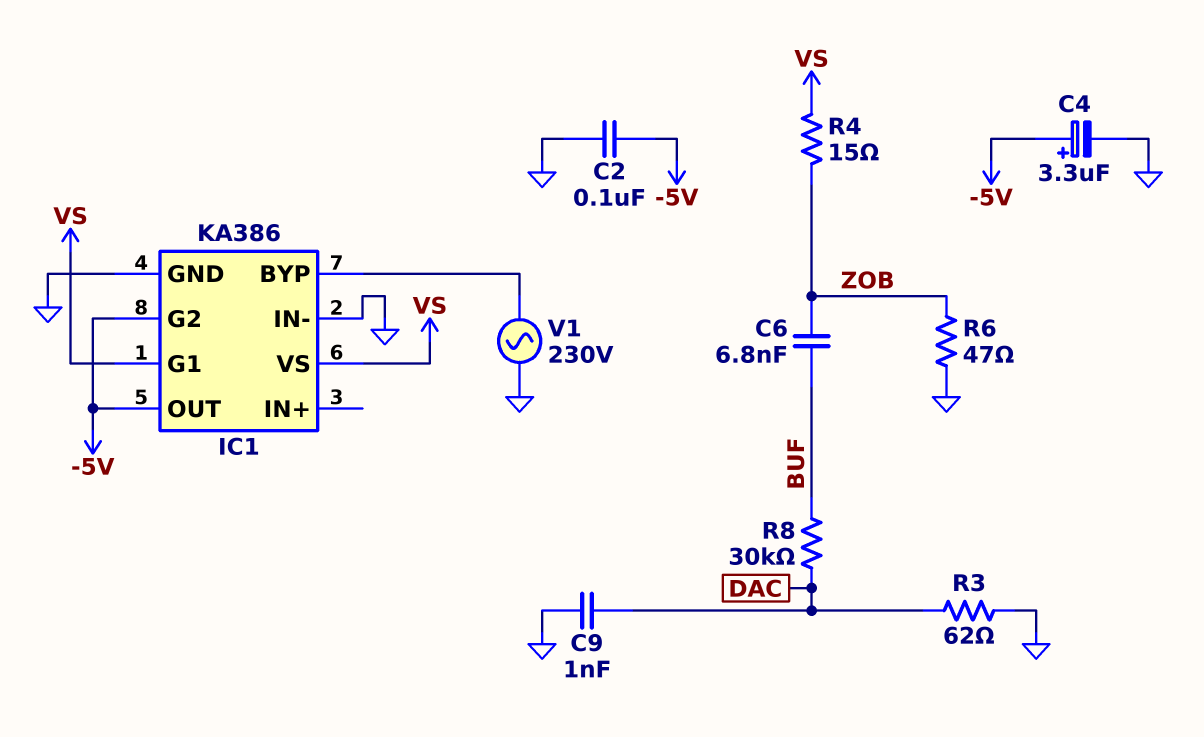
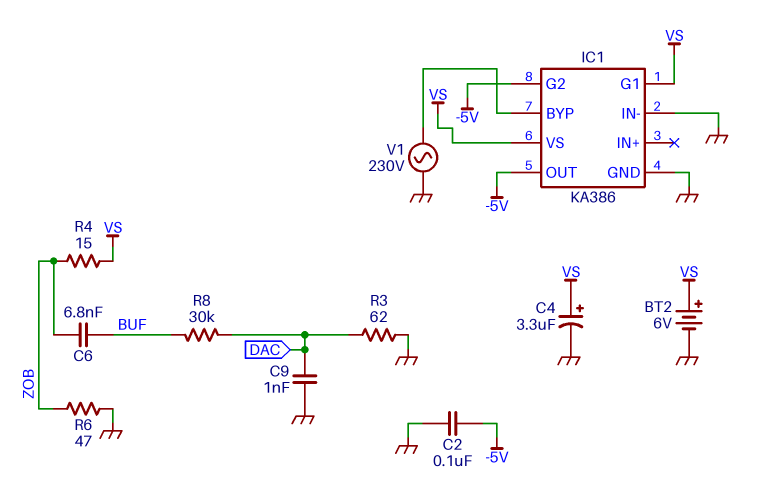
BT2: none -> 6V (plus VS, minus GND)
C4: 3.3uF (plus -5V, minus GND) -> 3.3uF (plus VS, minus GND)

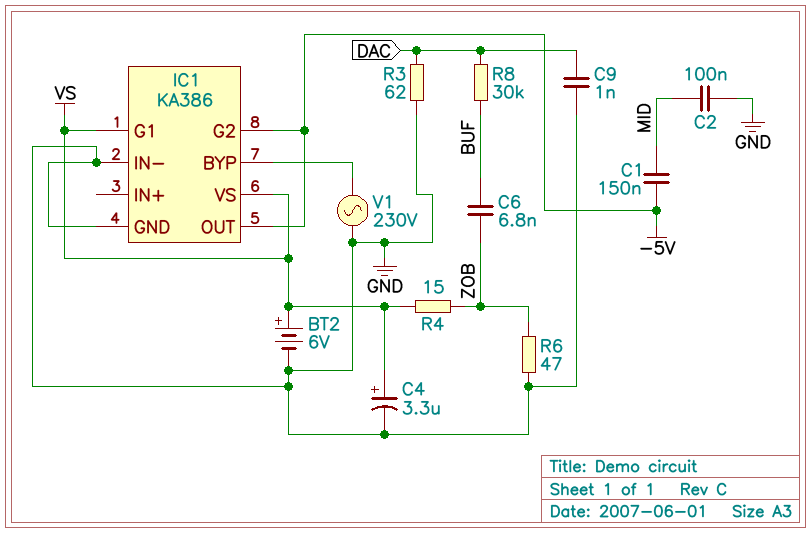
C1: none -> 150nF (-5V, MID)
C2: 100nF (-5V, GND) -> 100nF (GND, MID)

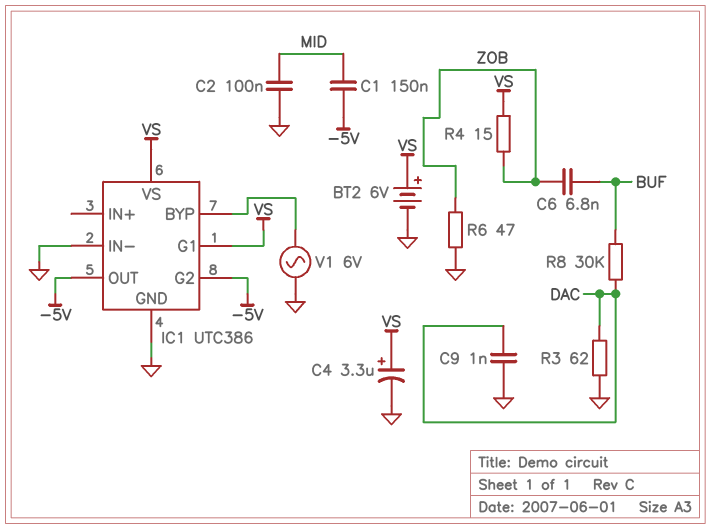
IC1: KA386 -> UTC386
V1: AC 230V (GND, IC1/BYP) -> AC 6V (GND, IC1/BYP)

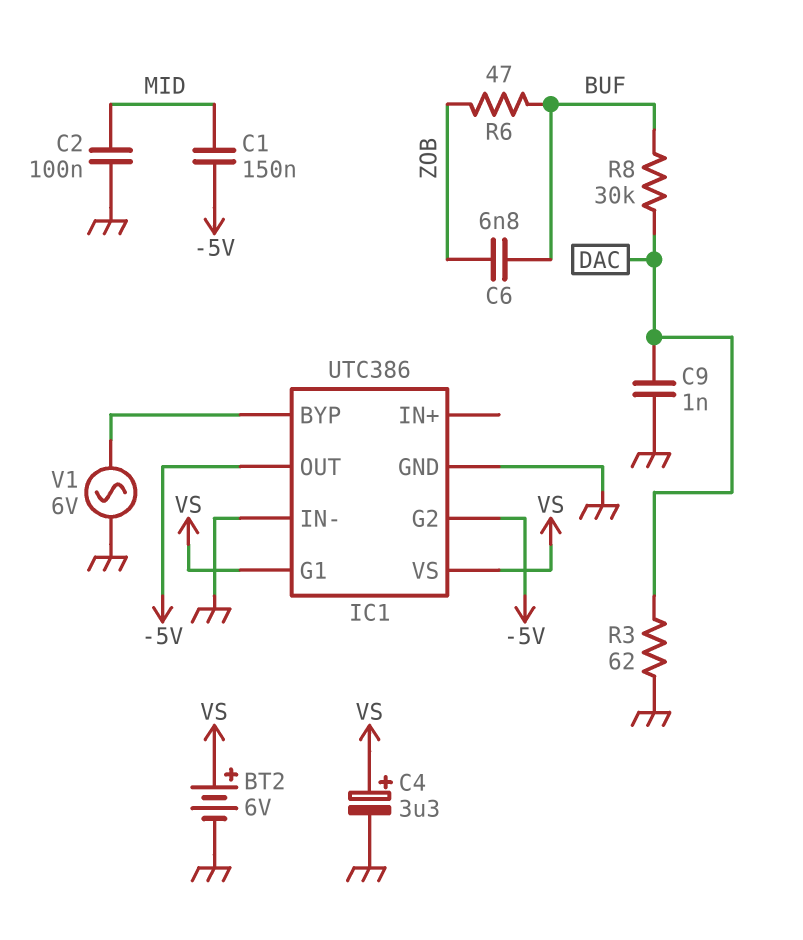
R4: 15 (VS, ZOB) -> none
R6: 47 (GND, ZOB) -> 47 (BUF, ZOB)

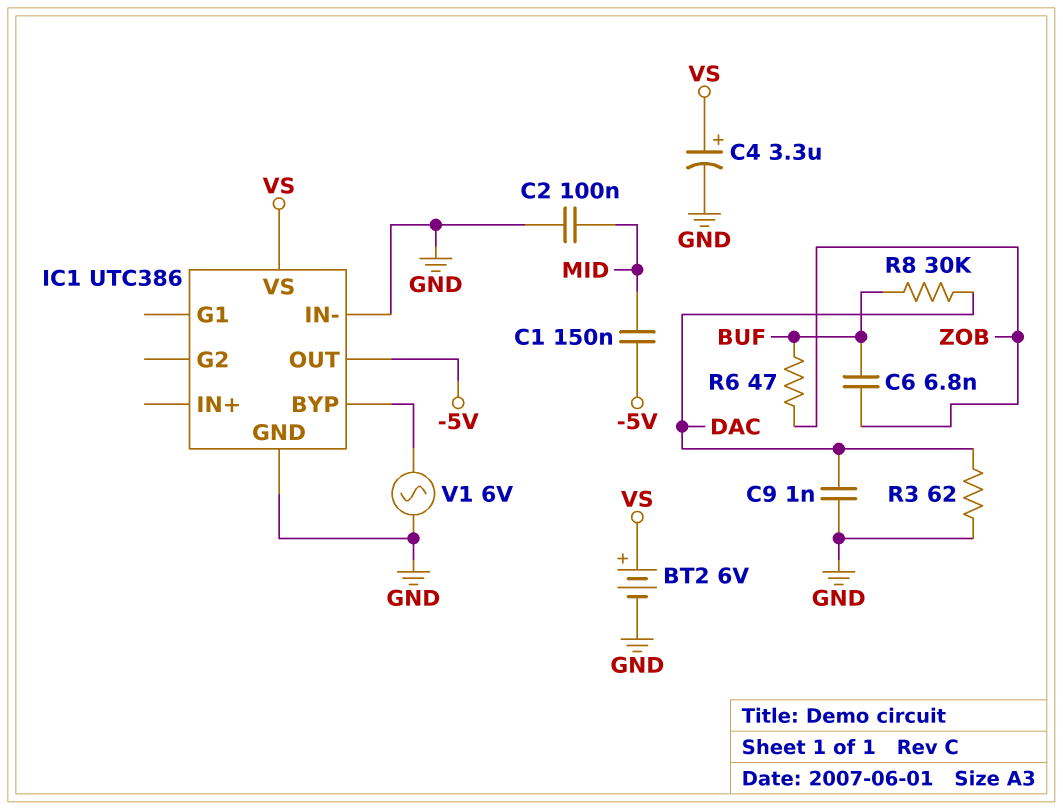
IC1 pin G1: VS -> none
IC1 pin G2: -5V -> none

